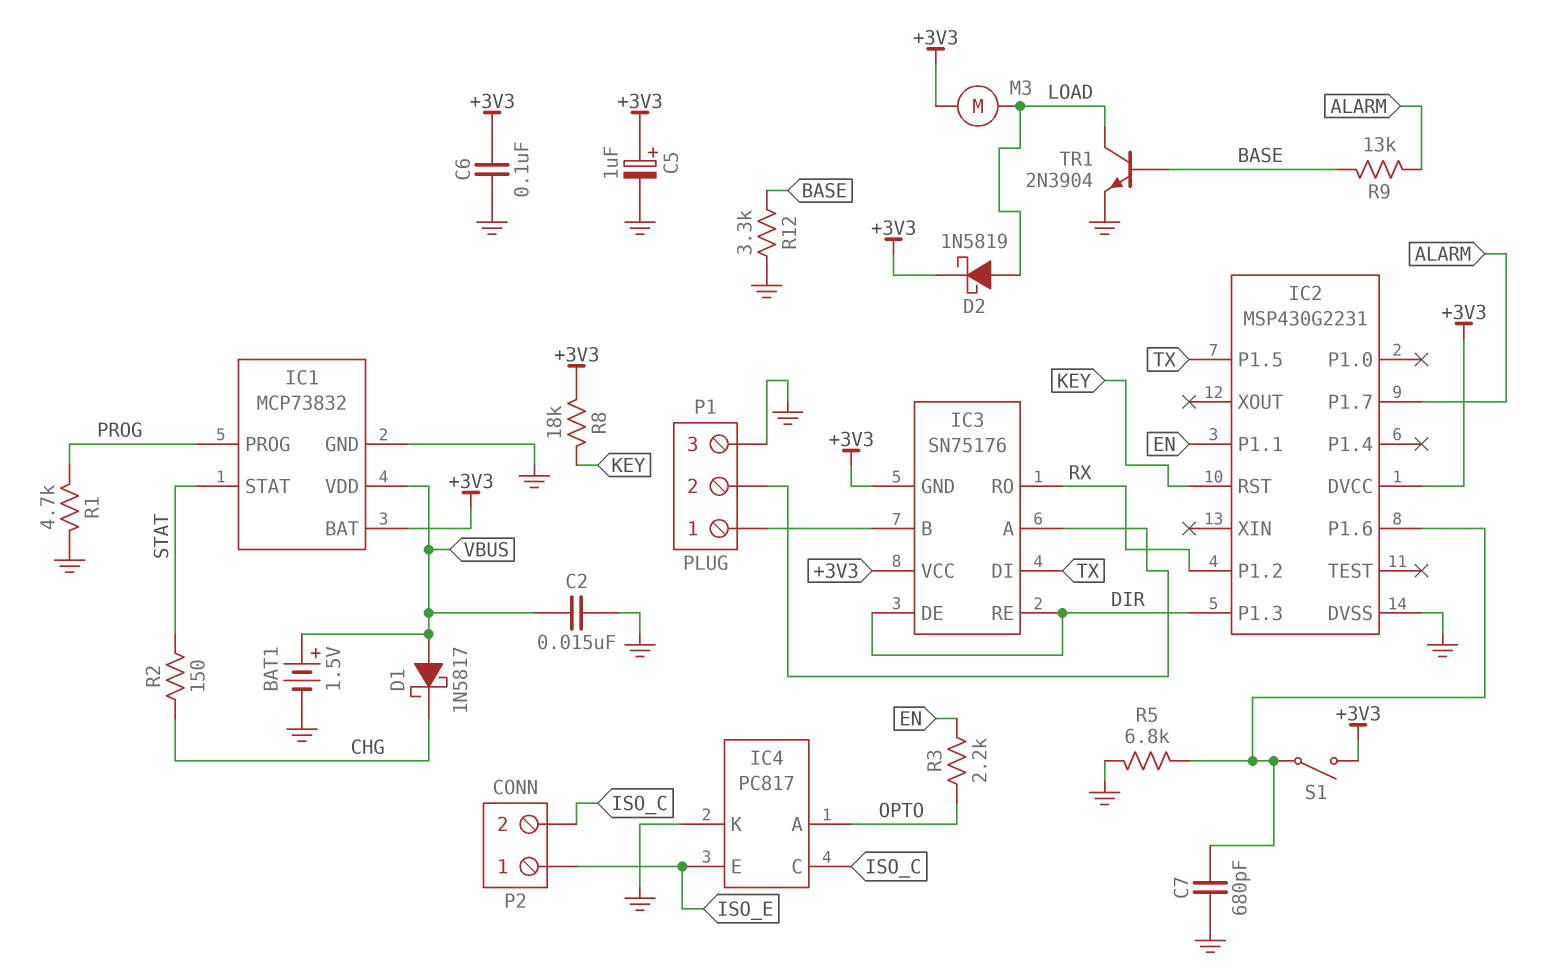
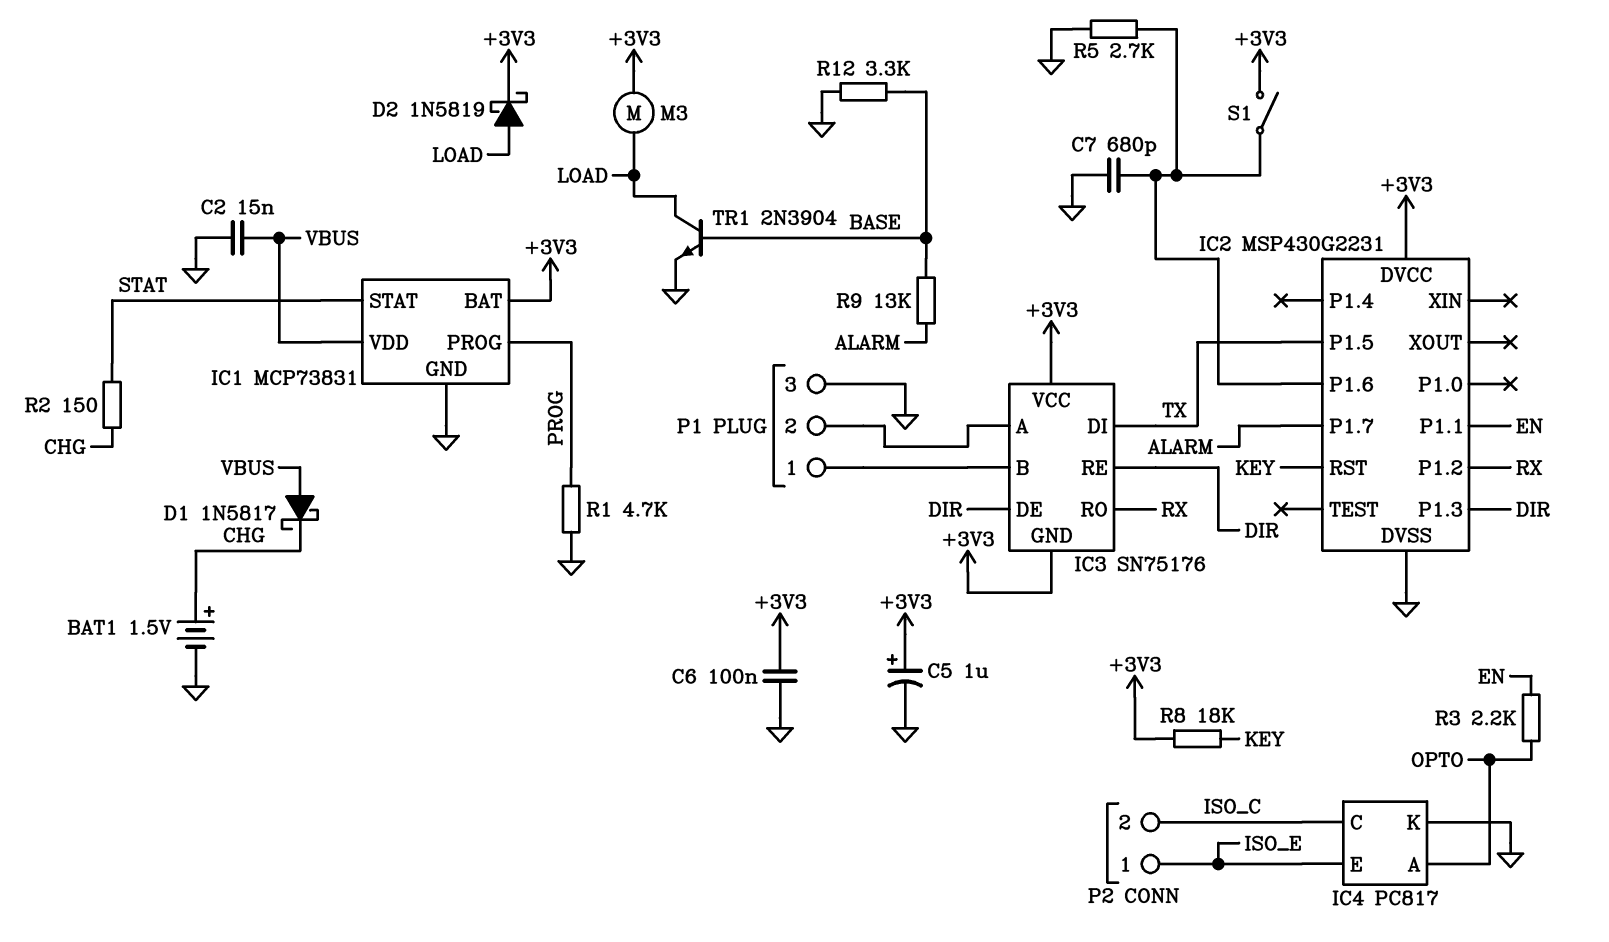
BAT1: 1.5V (plus VBUS, minus GND) -> 1.5V (plus CHG, minus GND)
IC1: MCP73832 -> MCP73831
R5: 6.8k (GND, IC2/P1.6) -> 2.7k (GND, IC2/P1.6)

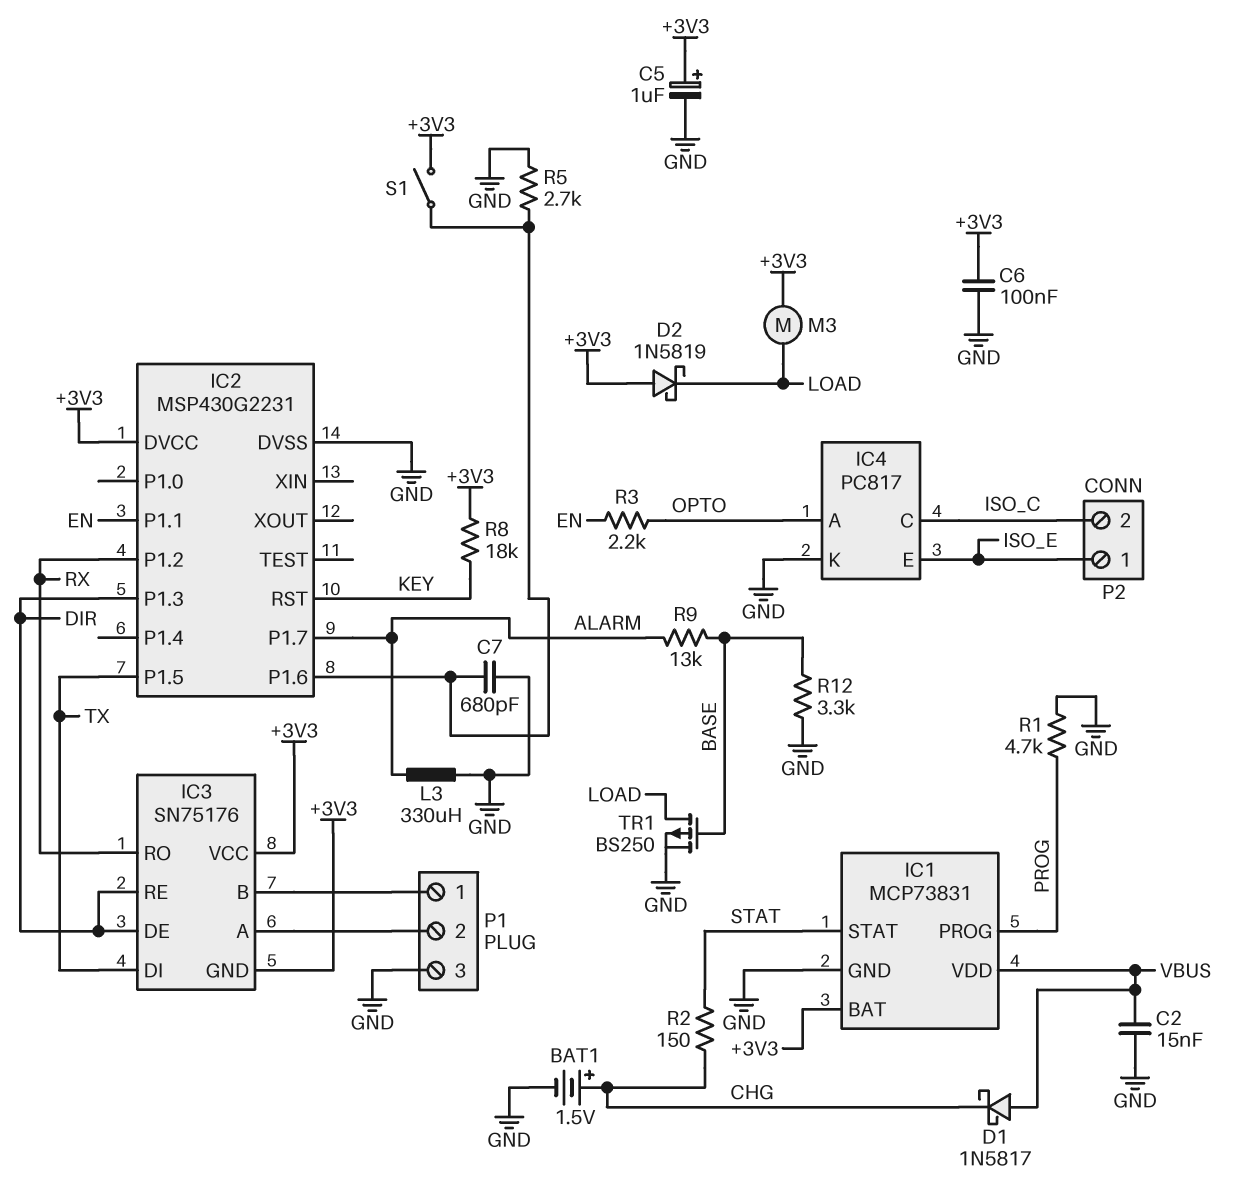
D2: schottky 1N5819 (A LOAD, K +3V3) -> schottky 1N5819 (A +3V3, K LOAD)
L3: none -> 330uH (ALARM, GND)
TR1: NPN 2N3904 (B BASE, C LOAD, E GND) -> PMOS BS250 (G BASE, D LOAD, S GND)

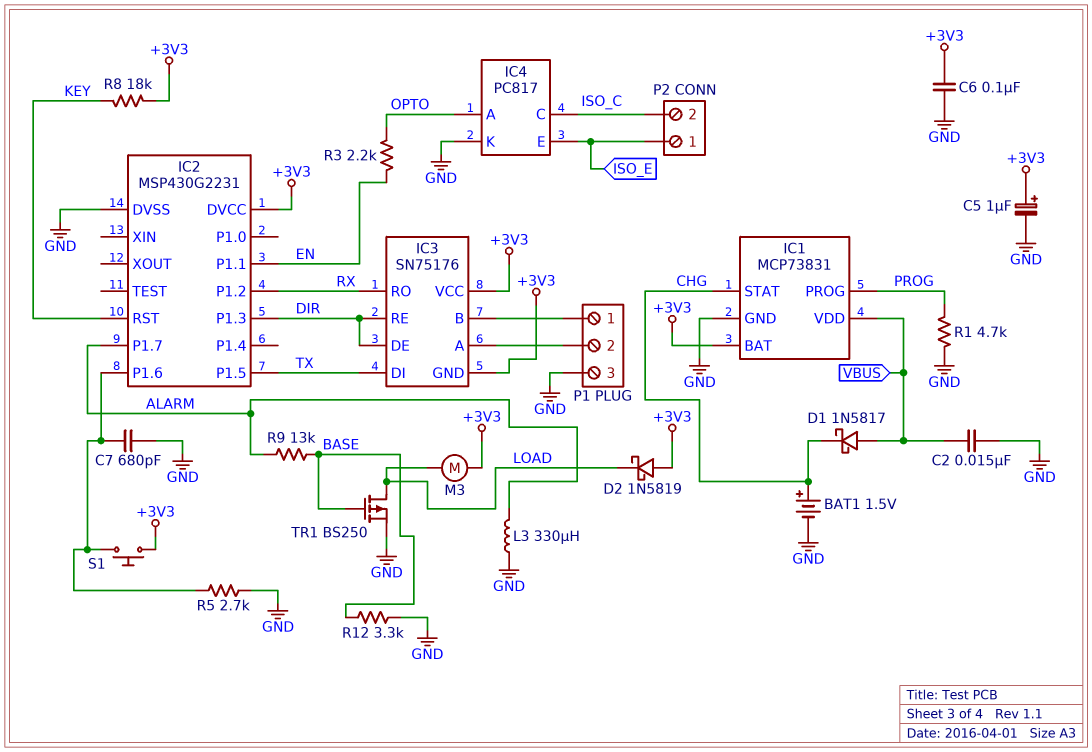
IC1 pin STAT: STAT -> CHG
R2: 150 (CHG, STAT) -> none
S1: switch (+3V3, IC2/P1.6) -> button (+3V3, IC2/P1.6)

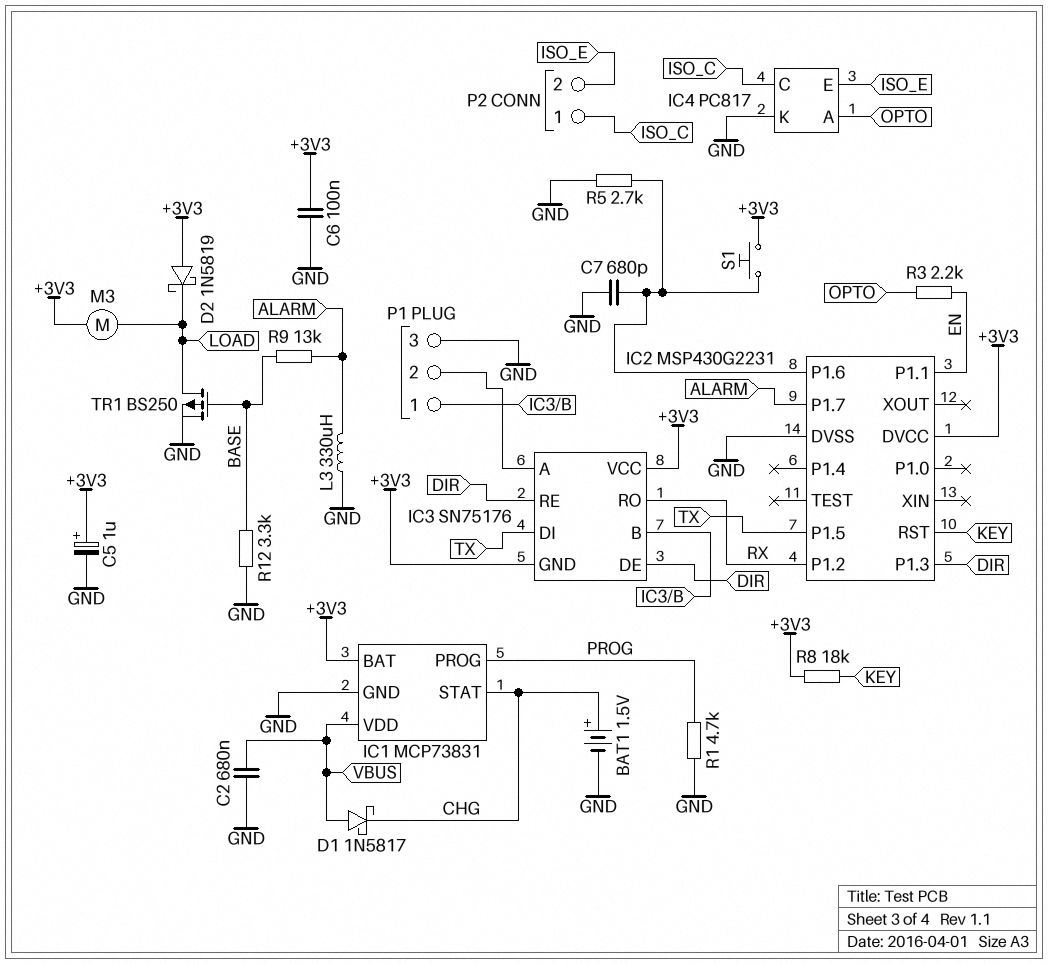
C2: 15nF (GND, VBUS) -> 680nF (GND, VBUS)
P2 pin 1: ISO_E -> ISO_C
P2 pin 2: ISO_C -> ISO_E

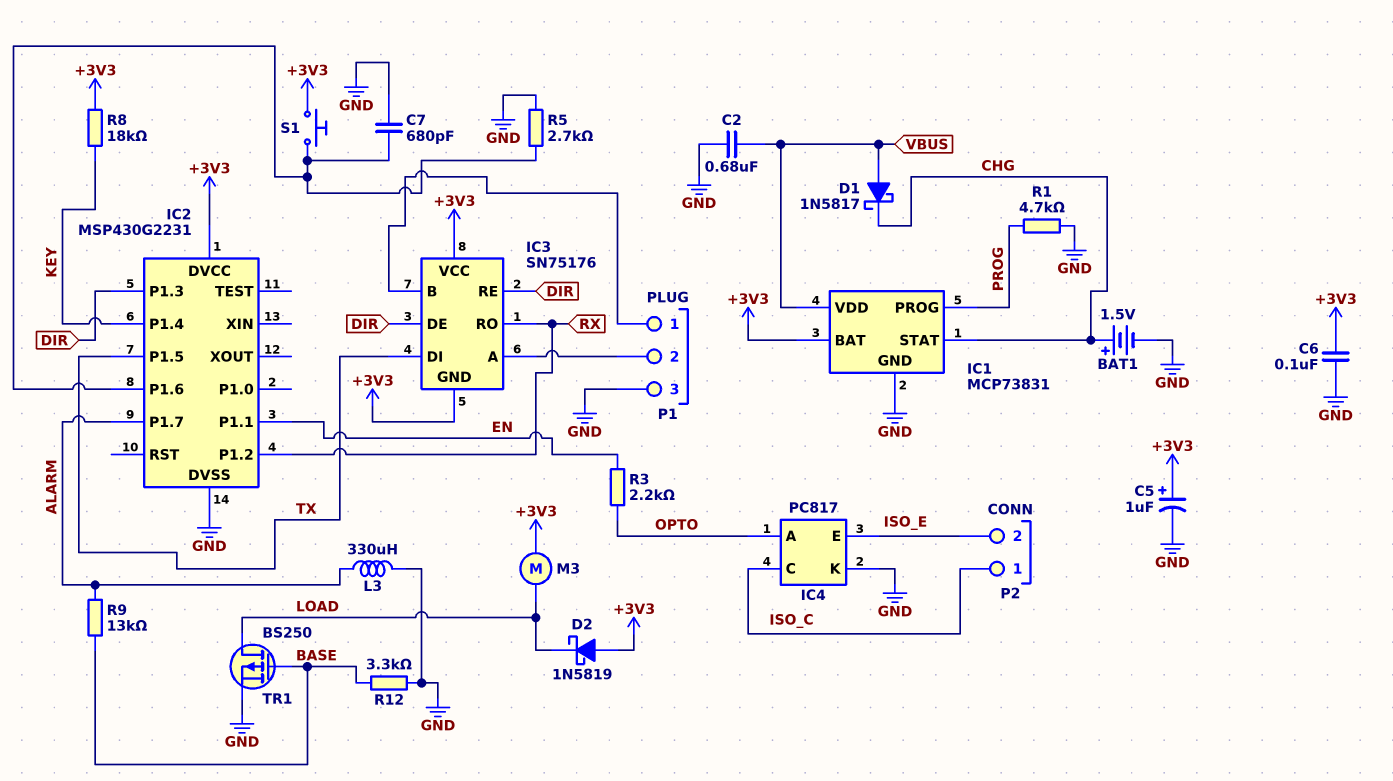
IC2 pin P1.4: none -> KEY
IC2 pin RST: KEY -> none

